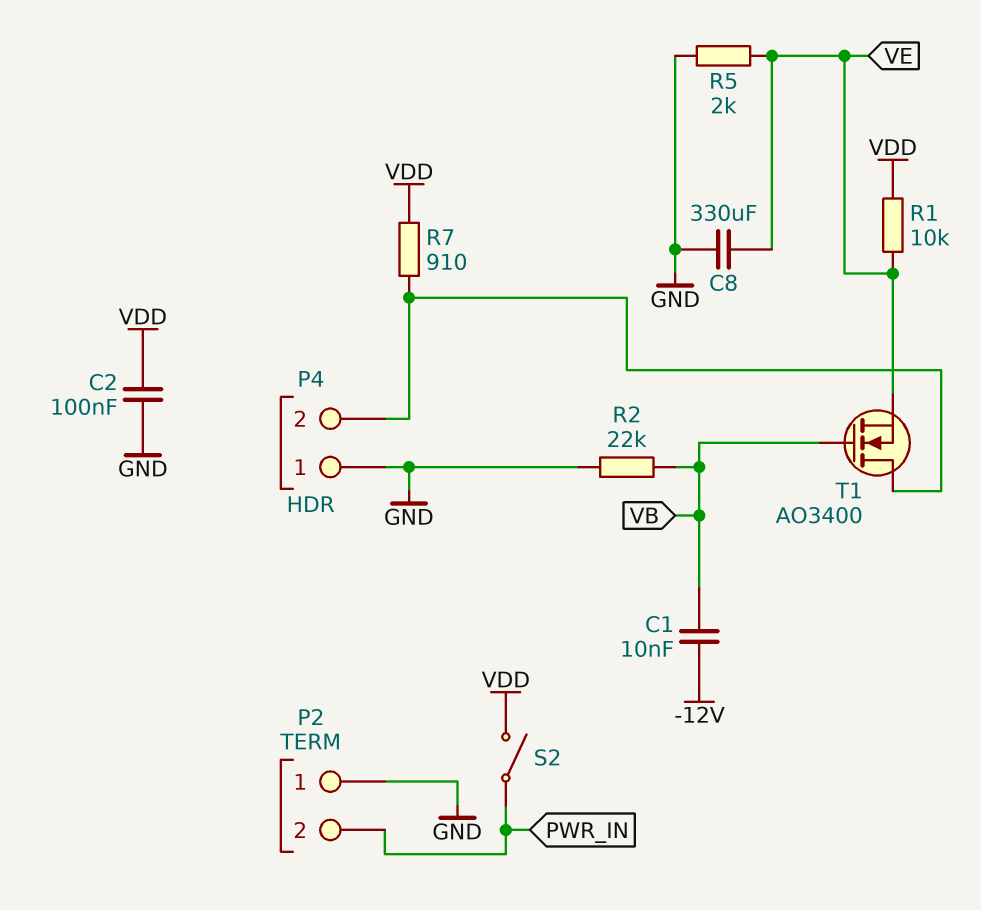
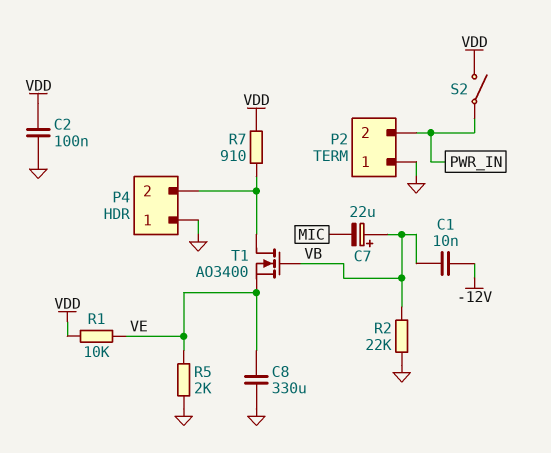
C7: none -> 22uF (plus VB, minus MIC)

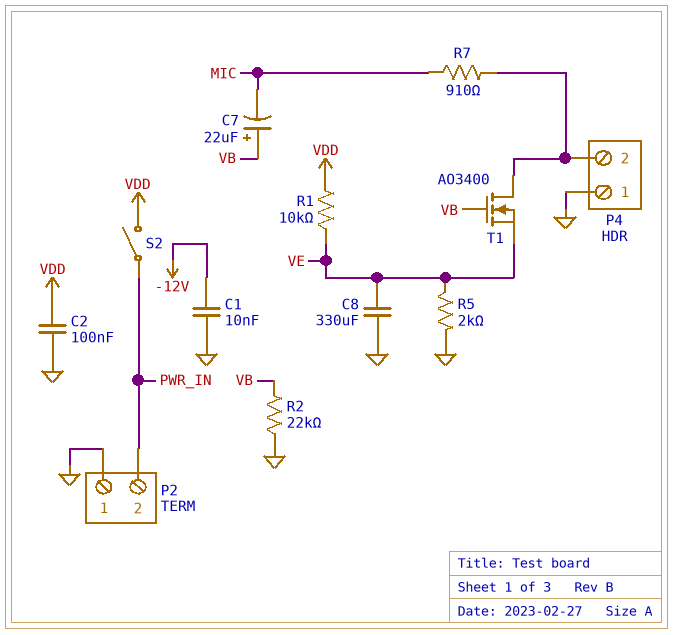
C1: 10nF (-12V, VB) -> 10nF (-12V, GND)
R7: 910 (P4/2, VDD) -> 910 (MIC, P4/2)

